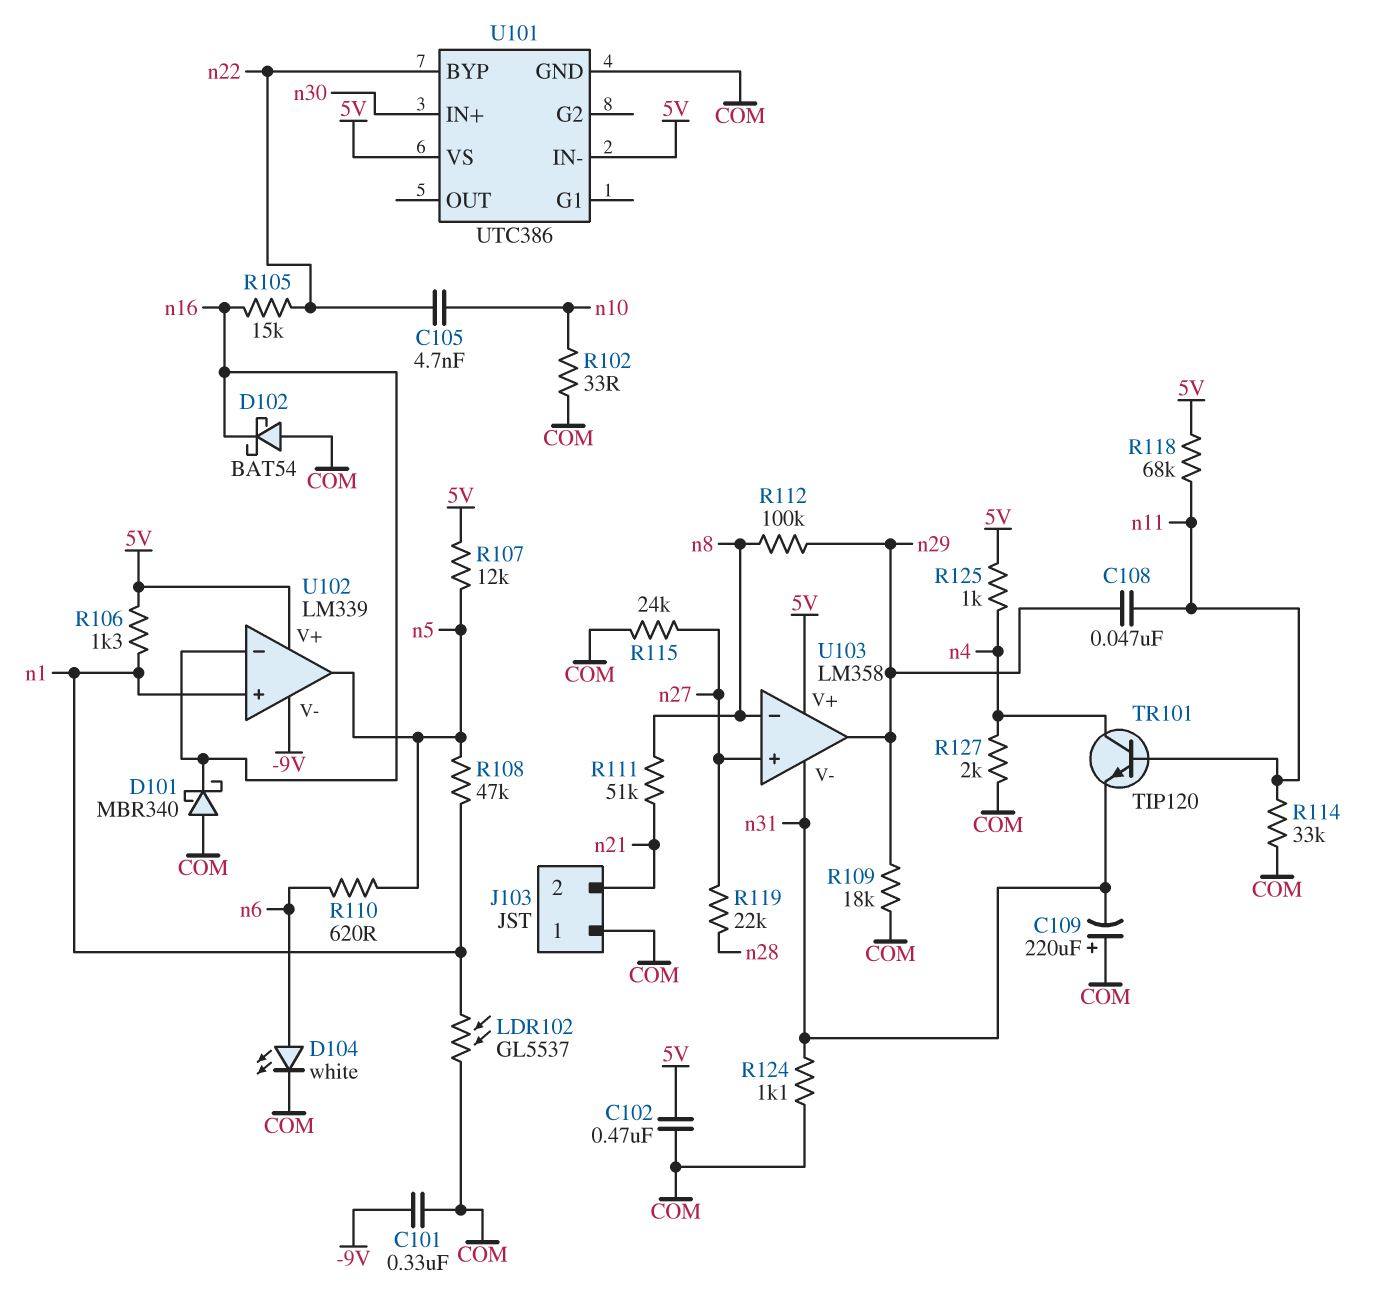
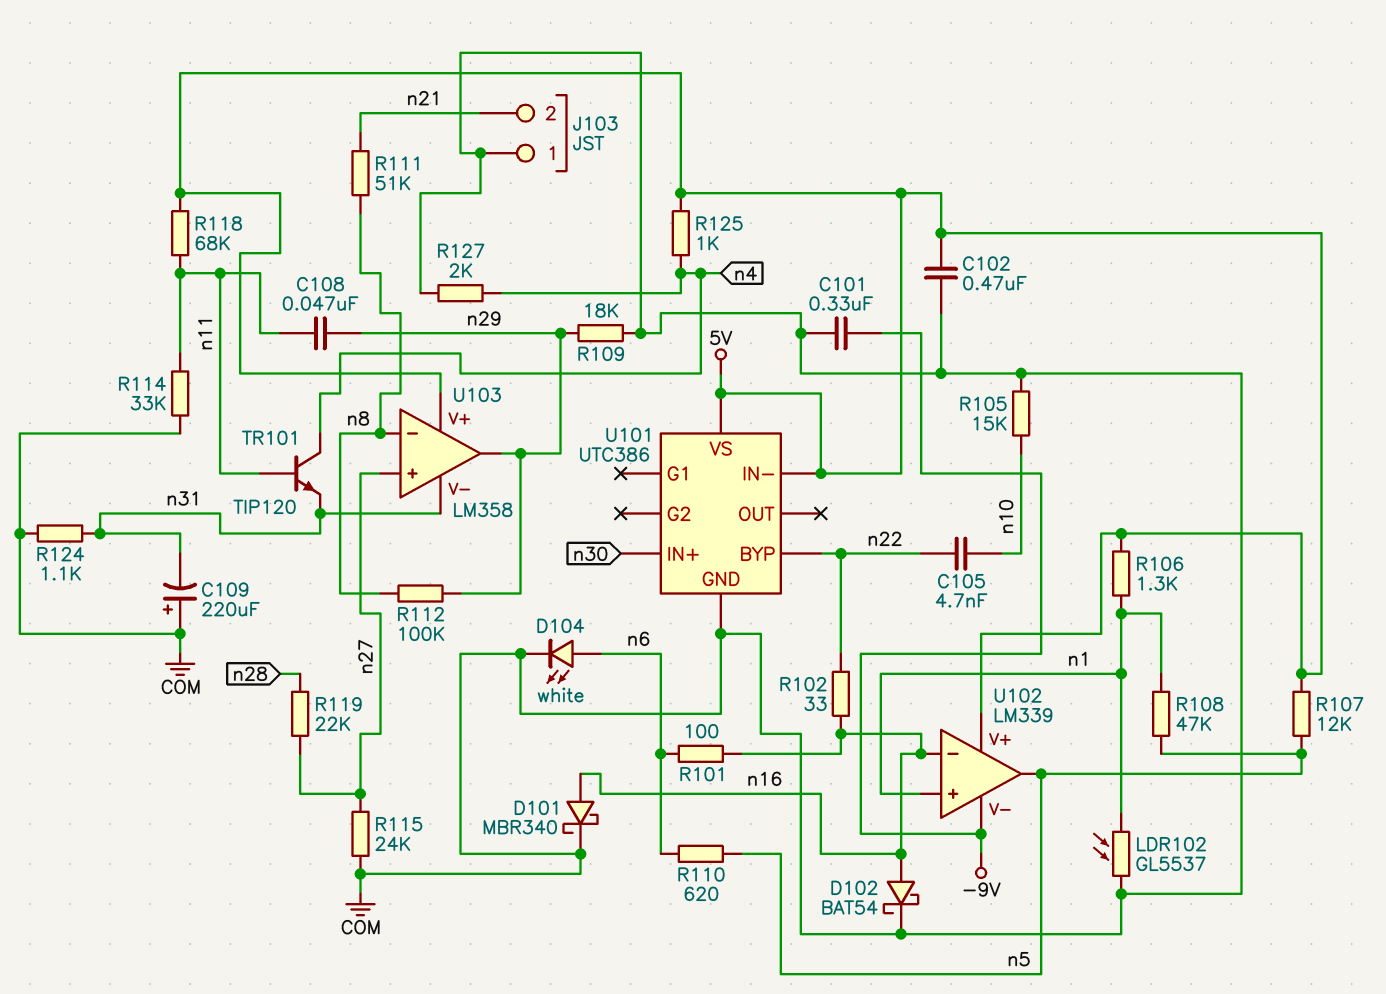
D101: schottky MBR340 (A COM, K n16) -> schottky MBR340 (A n16, K COM)
D102: schottky BAT54 (A COM, K n16) -> schottky BAT54 (A n16, K COM)
R101: none -> 100 (n6, n16)
R102: 33 (COM, n10) -> 33 (n16, n22)
R105: 15k (n16, n22) -> 15k (COM, n10)

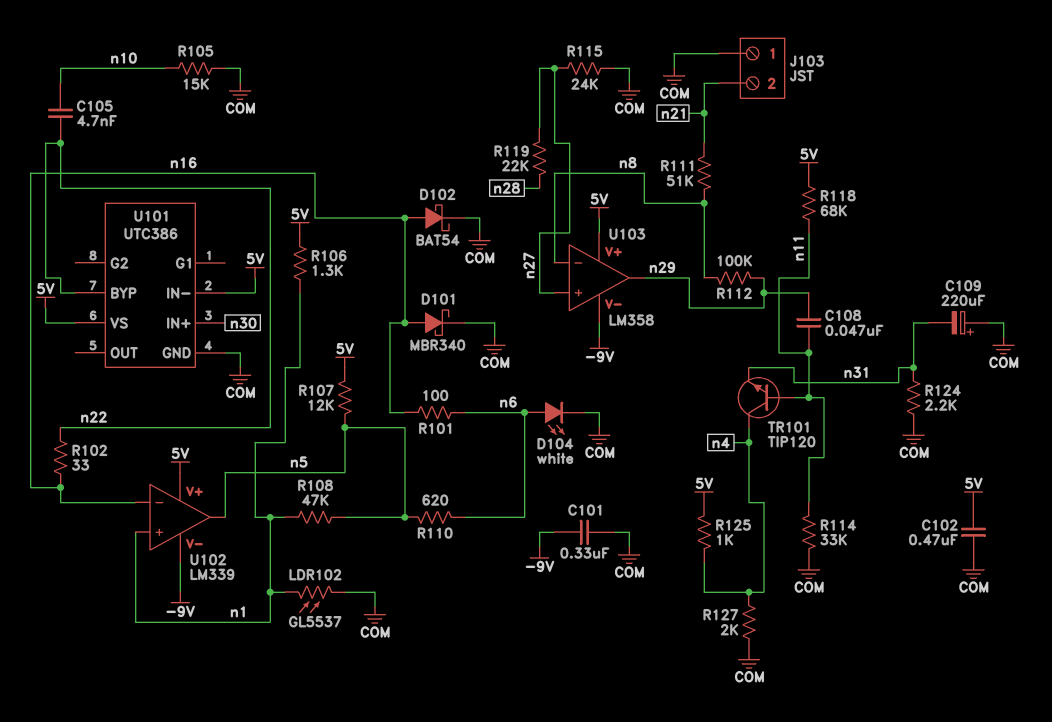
R109: 18k (COM, n29) -> none
R124: 1.1k (COM, n31) -> 2.2k (COM, n31)
U103 pin V-: n31 -> -9V

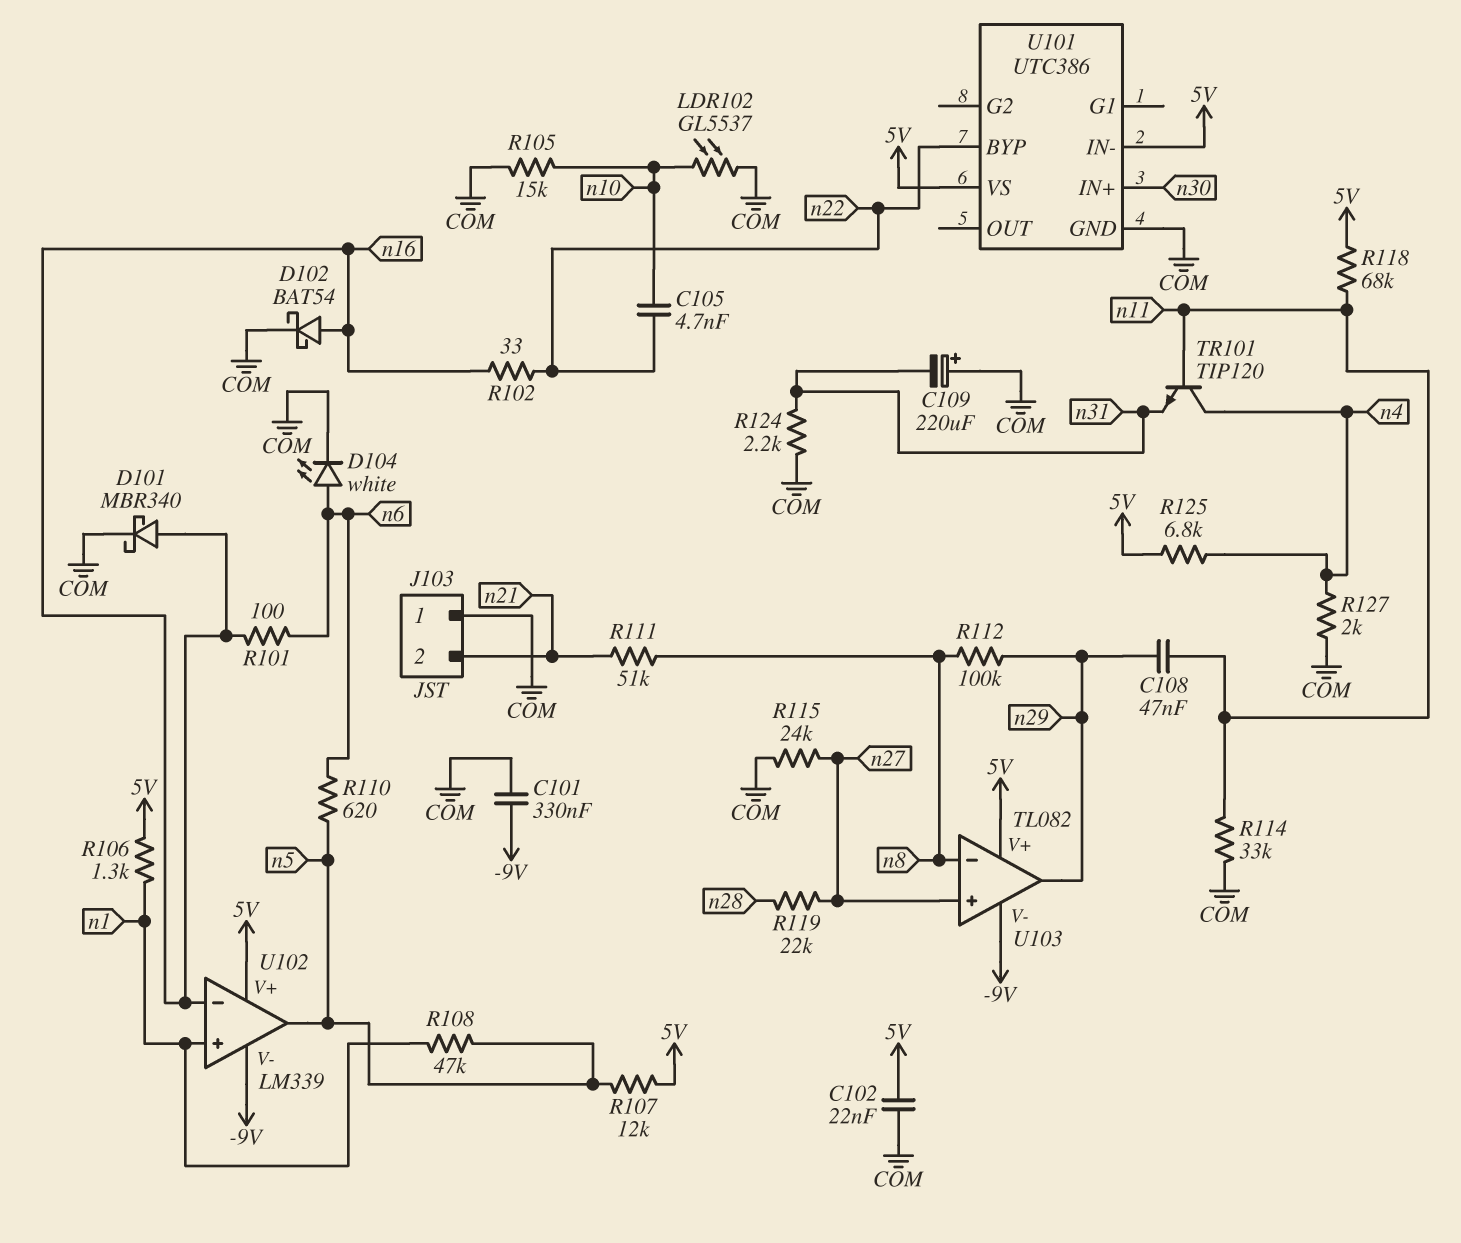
C102: 470nF (5V, COM) -> 22nF (5V, COM)
LDR102: GL5537 (COM, n1) -> GL5537 (COM, n10)
R125: 1k (5V, n4) -> 6.8k (5V, n4)
U103: LM358 -> TL082

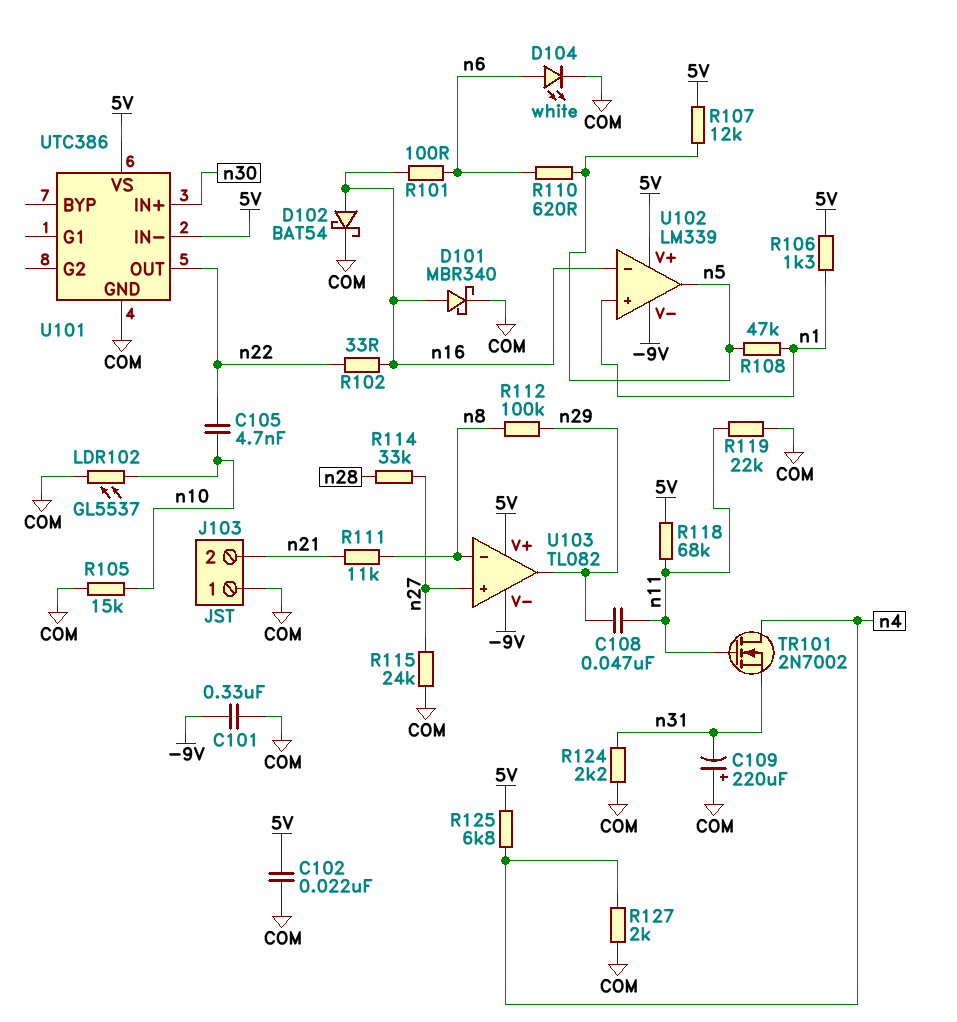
R111: 51k (n8, n21) -> 11k (n8, n21)
R114: 33k (COM, n11) -> 33k (n27, n28)
R119: 22k (n27, n28) -> 22k (COM, n11)
TR101: NPN TIP120 (B n11, C n4, E n31) -> NMOS 2N7002 (G n11, D n4, S n31)
U101 pin BYP: n22 -> none
U101 pin OUT: none -> n22

